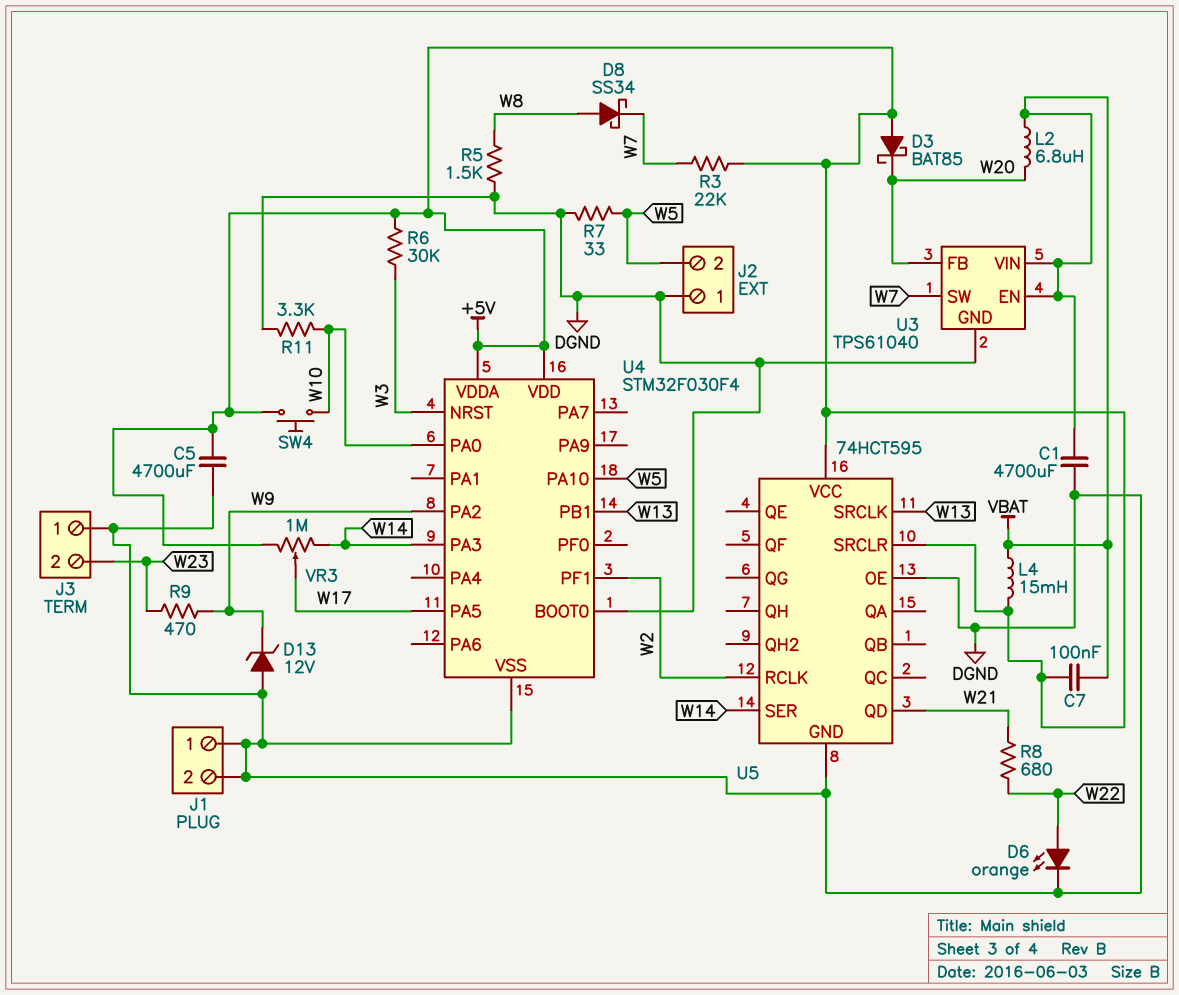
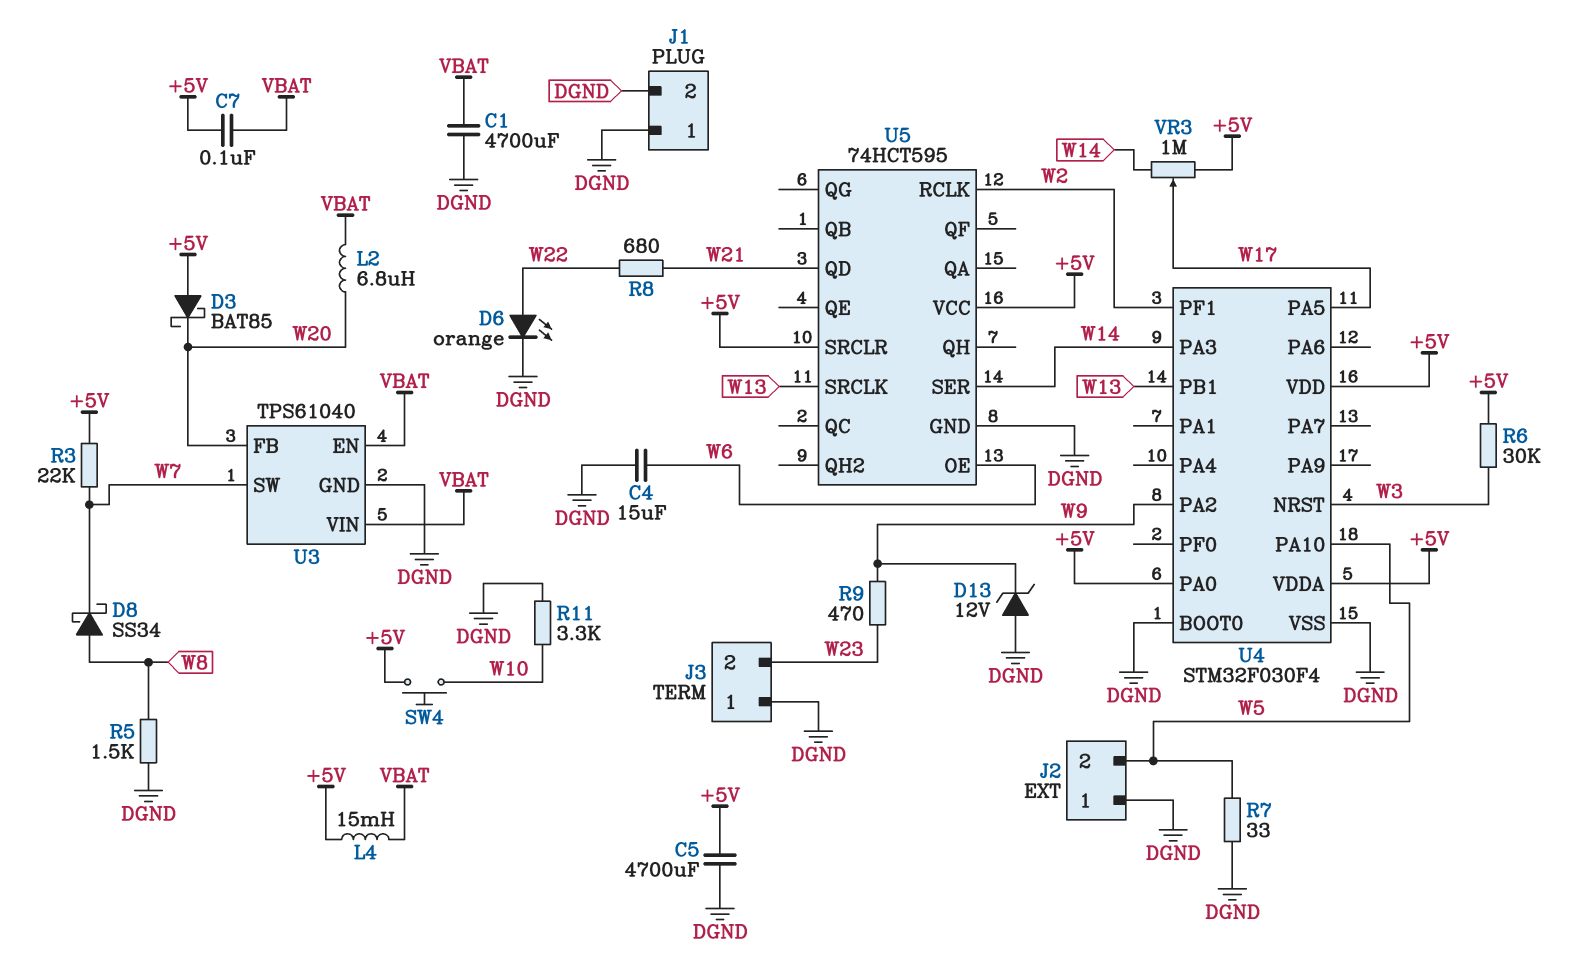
C4: none -> 15uF (DGND, W6)
U4 pin PA0: W10 -> +5V
U5 pin OE: DGND -> W6

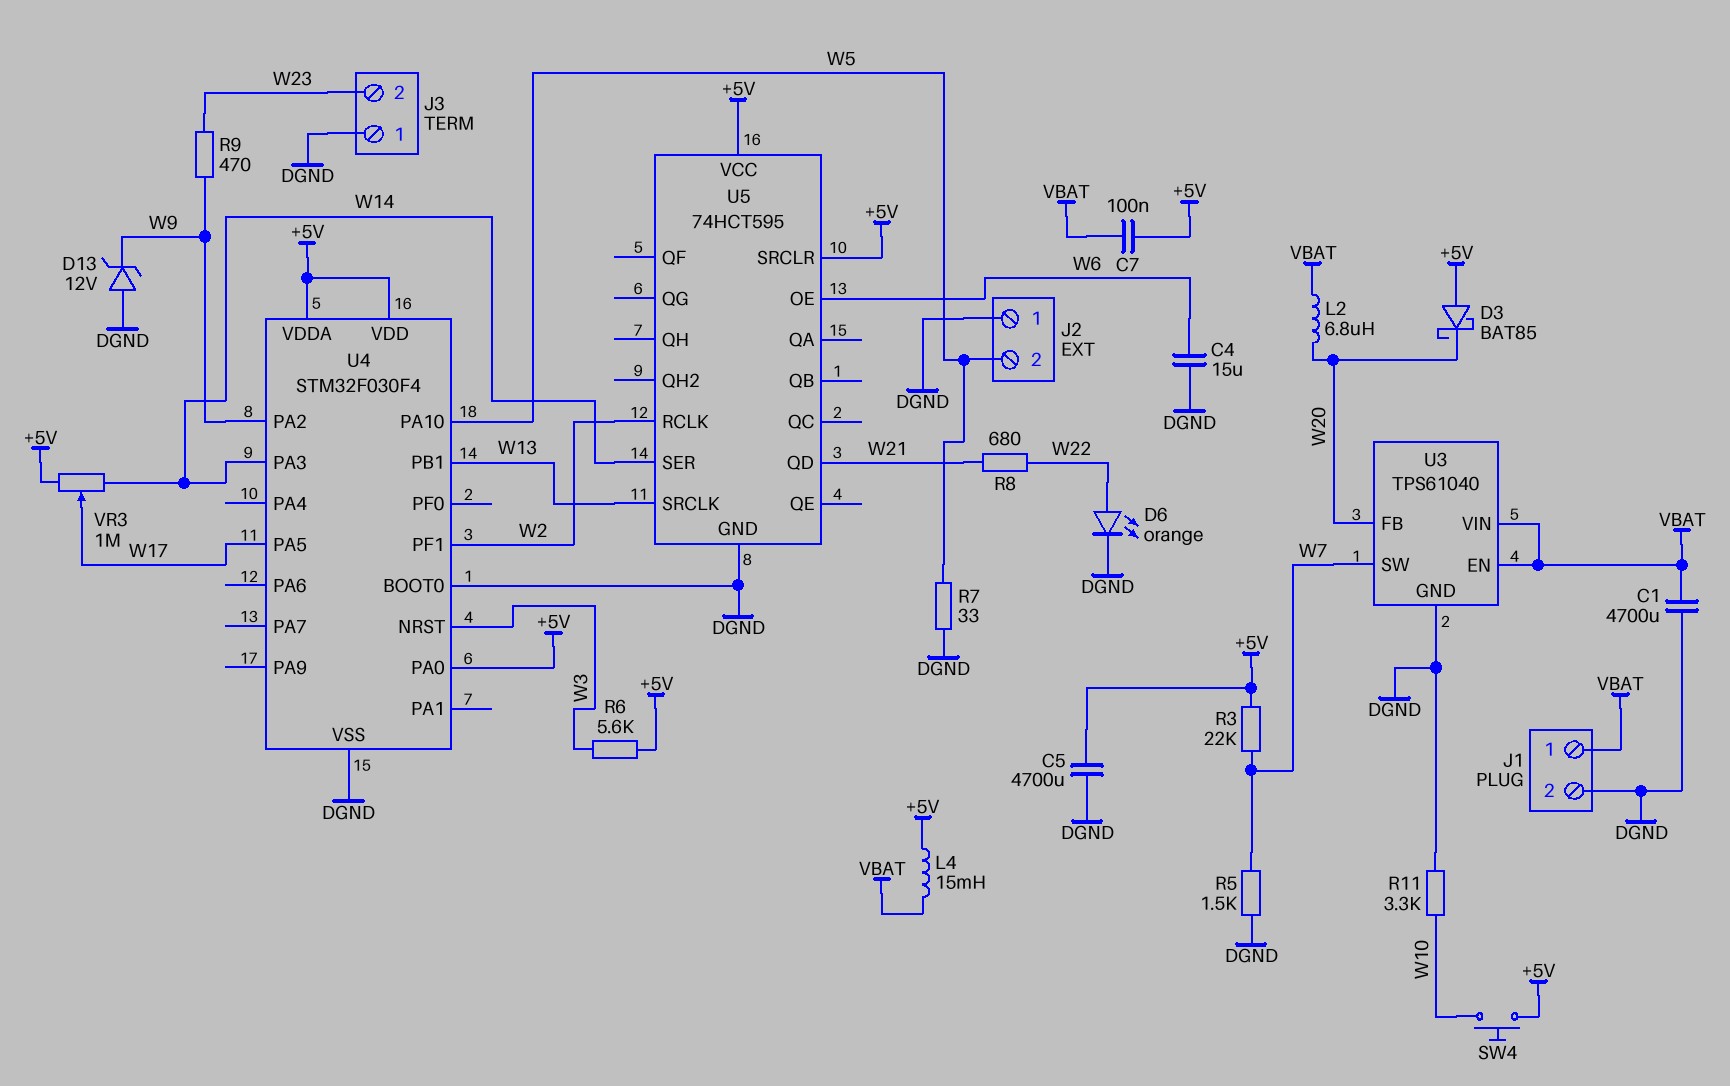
D8: schottky SS34 (A W8, K W7) -> none
J1 pin 1: DGND -> VBAT
R5: 1.5k (DGND, W8) -> 1.5k (DGND, W7)
R6: 30k (+5V, W3) -> 5.6k (+5V, W3)

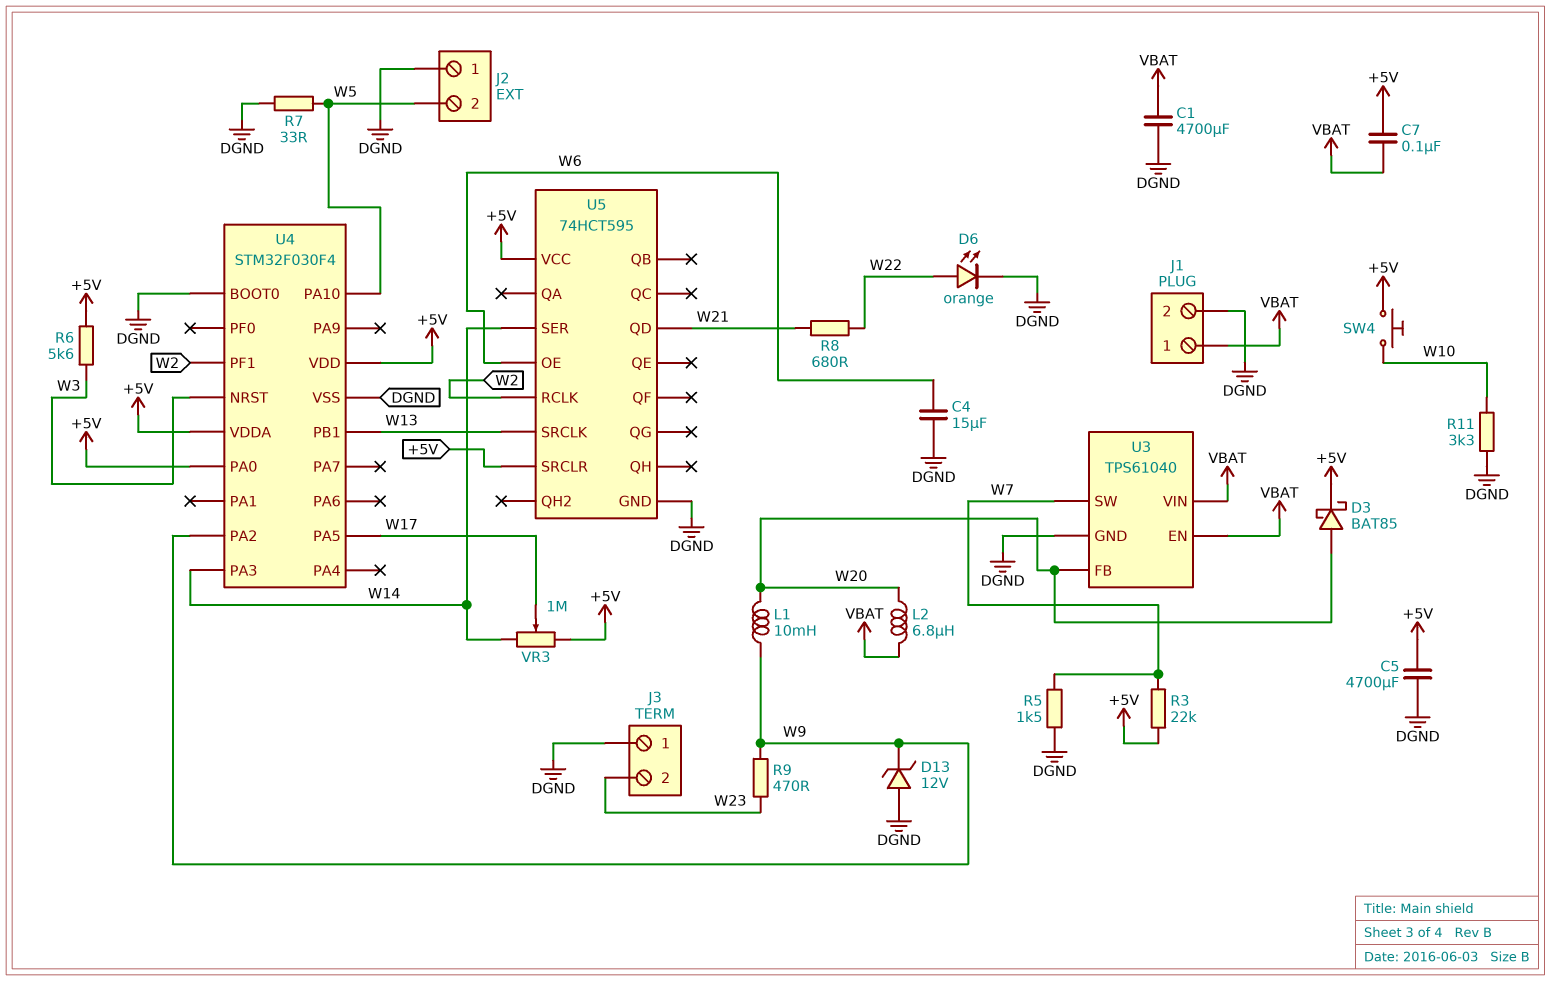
D3: schottky BAT85 (A +5V, K W20) -> schottky BAT85 (A W20, K +5V)
L1: none -> 10mH (W9, W20)
L4: 15mH (+5V, VBAT) -> none

